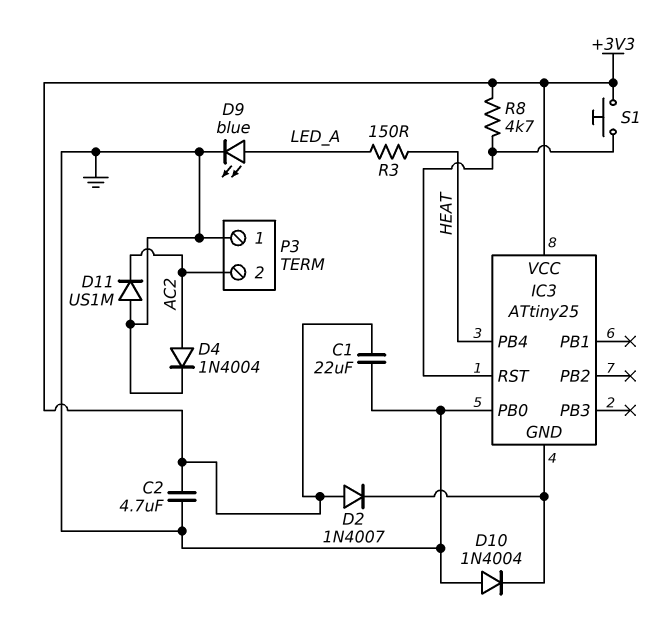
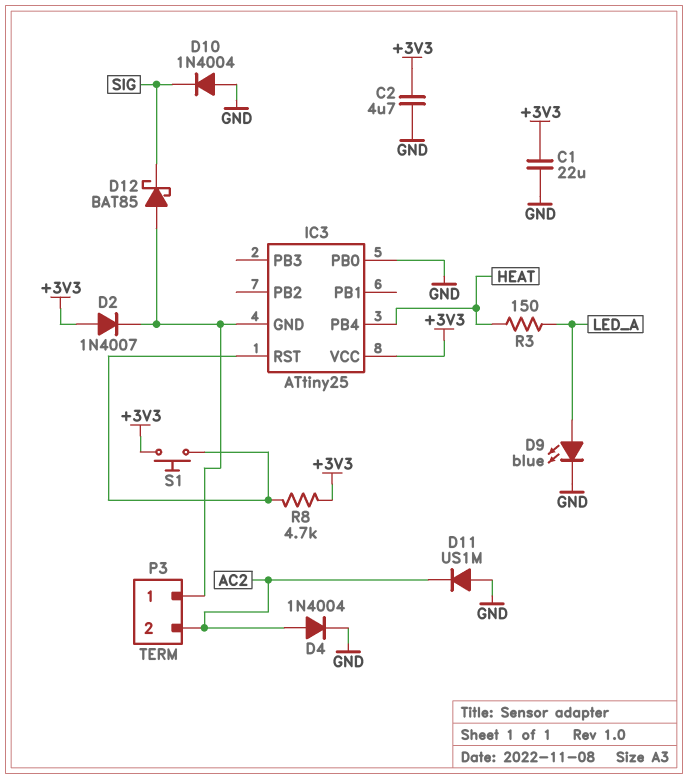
D10: diode 1N4004 (A GND, K IC3/GND) -> diode 1N4004 (A GND, K SIG)
D12: none -> schottky BAT85 (A IC3/GND, K SIG)
P3 pin 1: GND -> IC3/GND

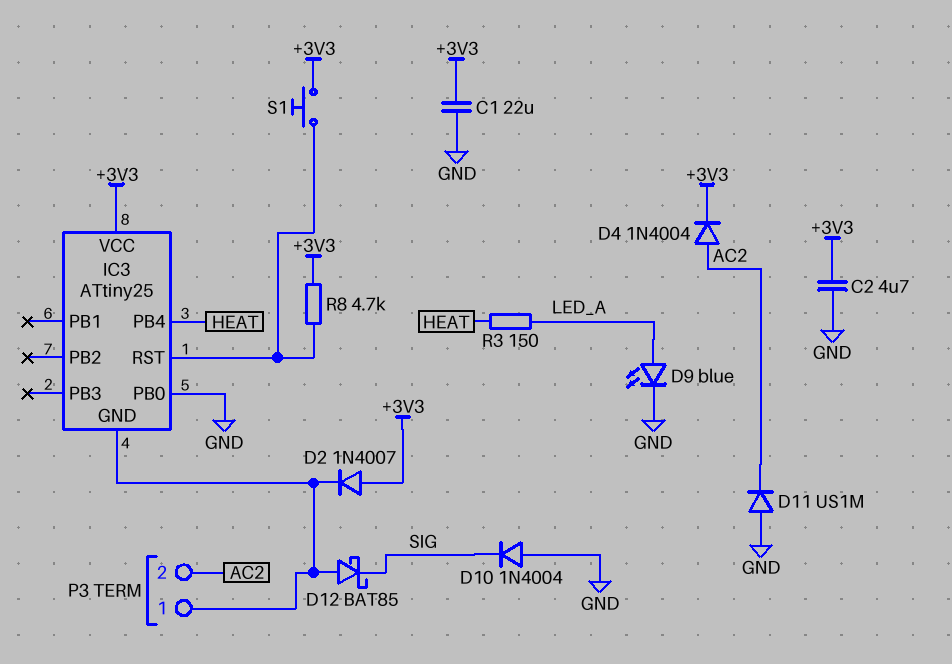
D4: diode 1N4004 (A AC2, K GND) -> diode 1N4004 (A AC2, K +3V3)

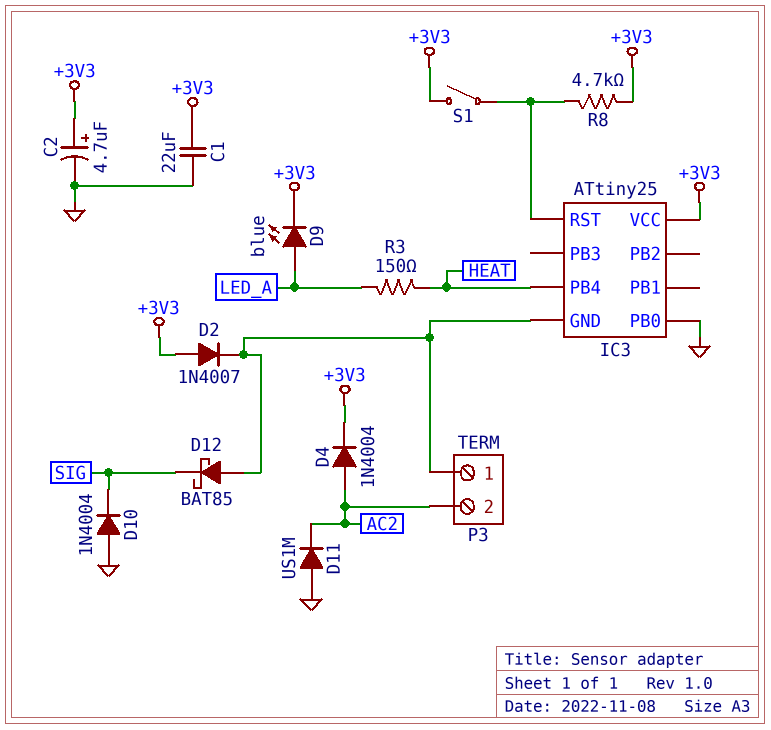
C2: 4.7uF (+3V3, GND) -> 4.7uF (plus +3V3, minus GND)
D9: LED blue (A LED_A, K GND) -> LED blue (A LED_A, K +3V3)
S1: button (+3V3, IC3/RST) -> switch (+3V3, IC3/RST)

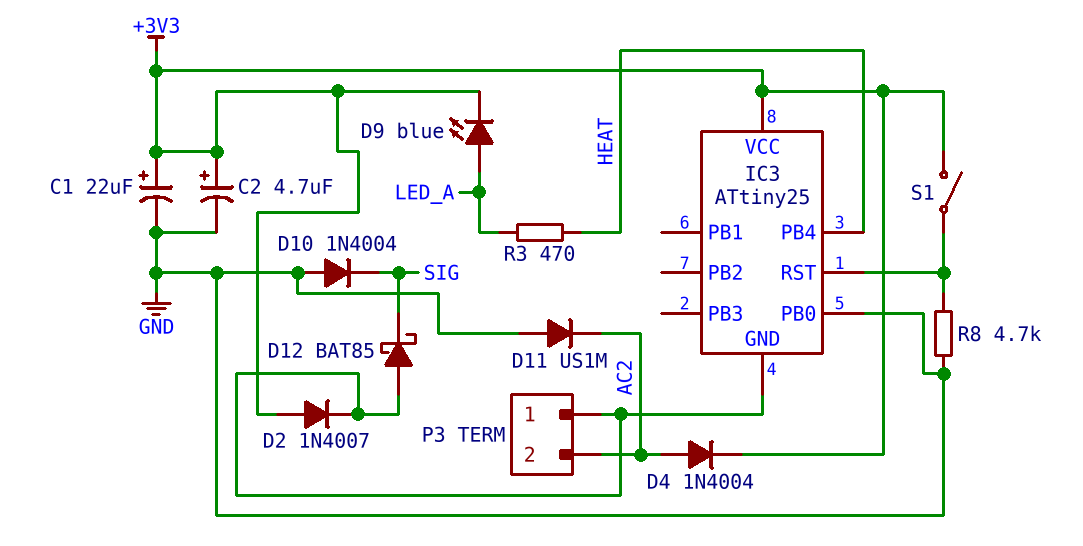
C1: 22uF (+3V3, GND) -> 22uF (plus +3V3, minus GND)
R3: 150 (HEAT, LED_A) -> 470 (HEAT, LED_A)
R8: 4.7k (+3V3, IC3/RST) -> 4.7k (GND, IC3/RST)

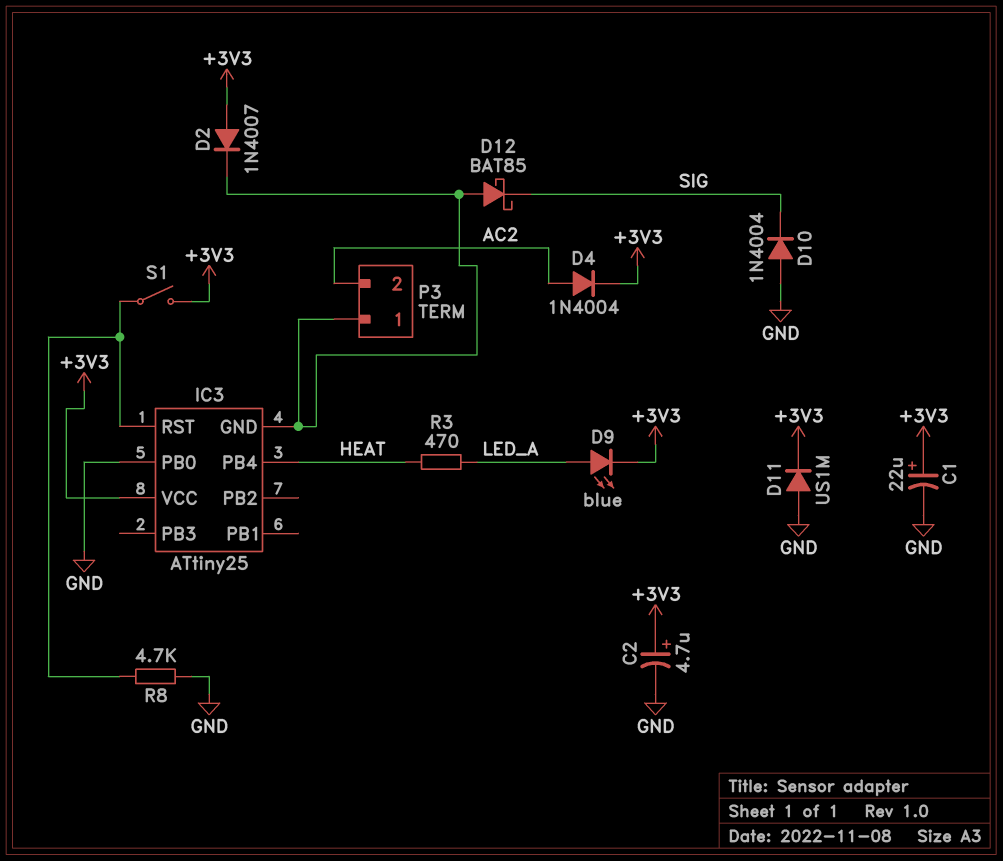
D11: diode US1M (A GND, K AC2) -> diode US1M (A GND, K +3V3)

